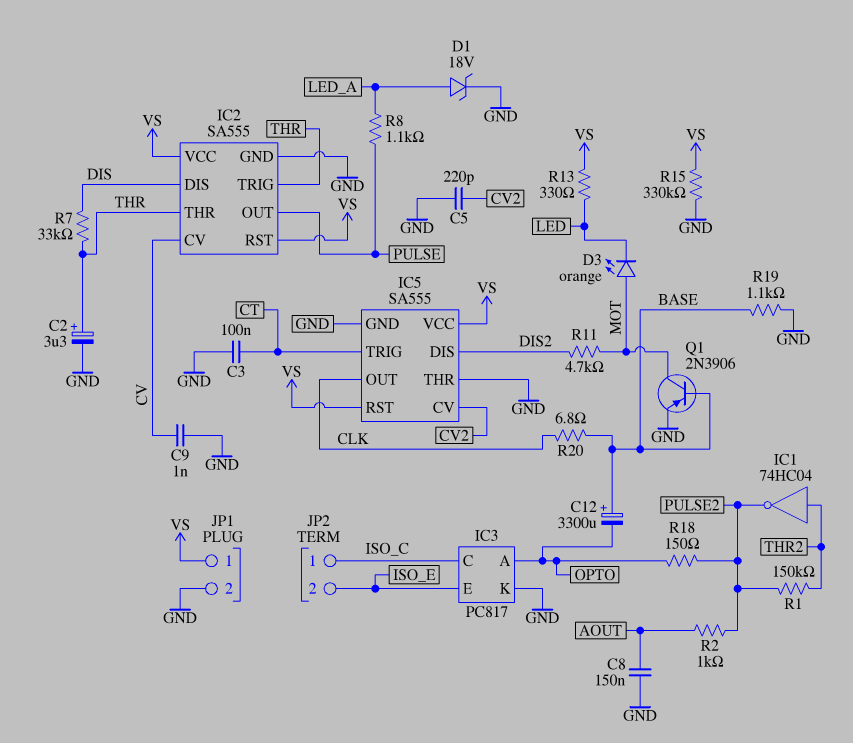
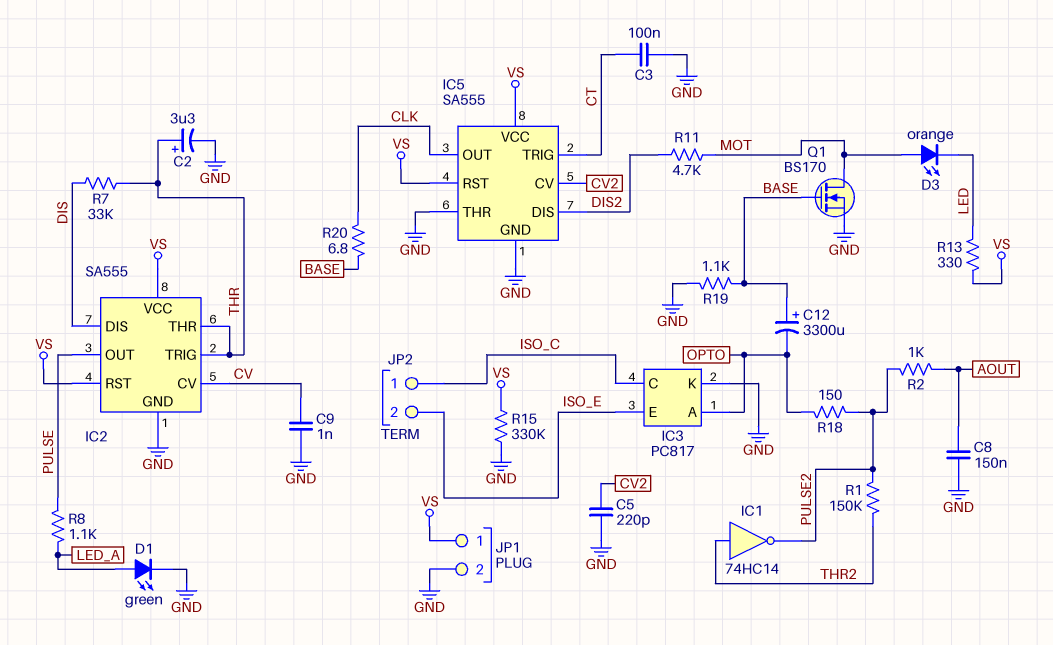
D1: zener 18V (A LED_A, K GND) -> LED green (A LED_A, K GND)
IC1: NOT 74HC04 (in THR2, out PULSE2) -> NOT 74HC14 (in THR2, out PULSE2)
Q1: PNP 2N3906 (B BASE, C MOT, E GND) -> NMOS BS170 (G BASE, D MOT, S GND)

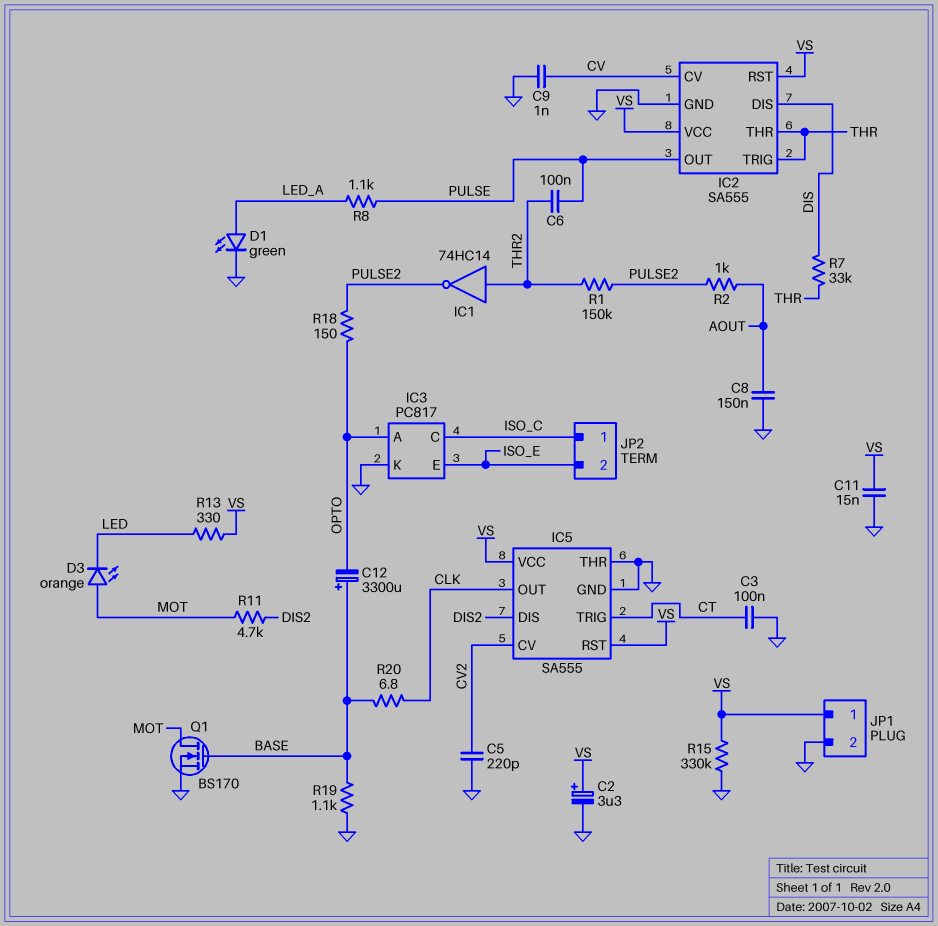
C2: 3.3uF (plus THR, minus GND) -> 3.3uF (plus VS, minus GND)
C6: none -> 100nF (PULSE, THR2)
C11: none -> 15nF (GND, VS)

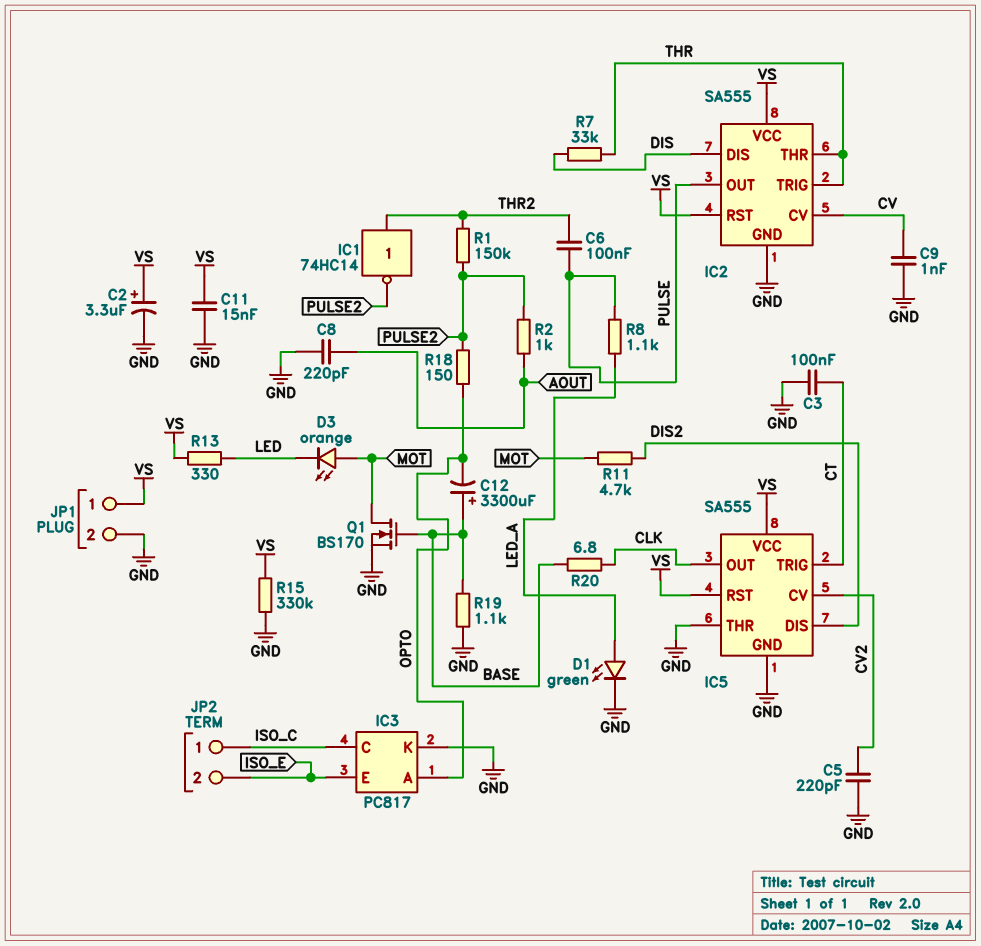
C8: 150nF (AOUT, GND) -> 220pF (AOUT, GND)

